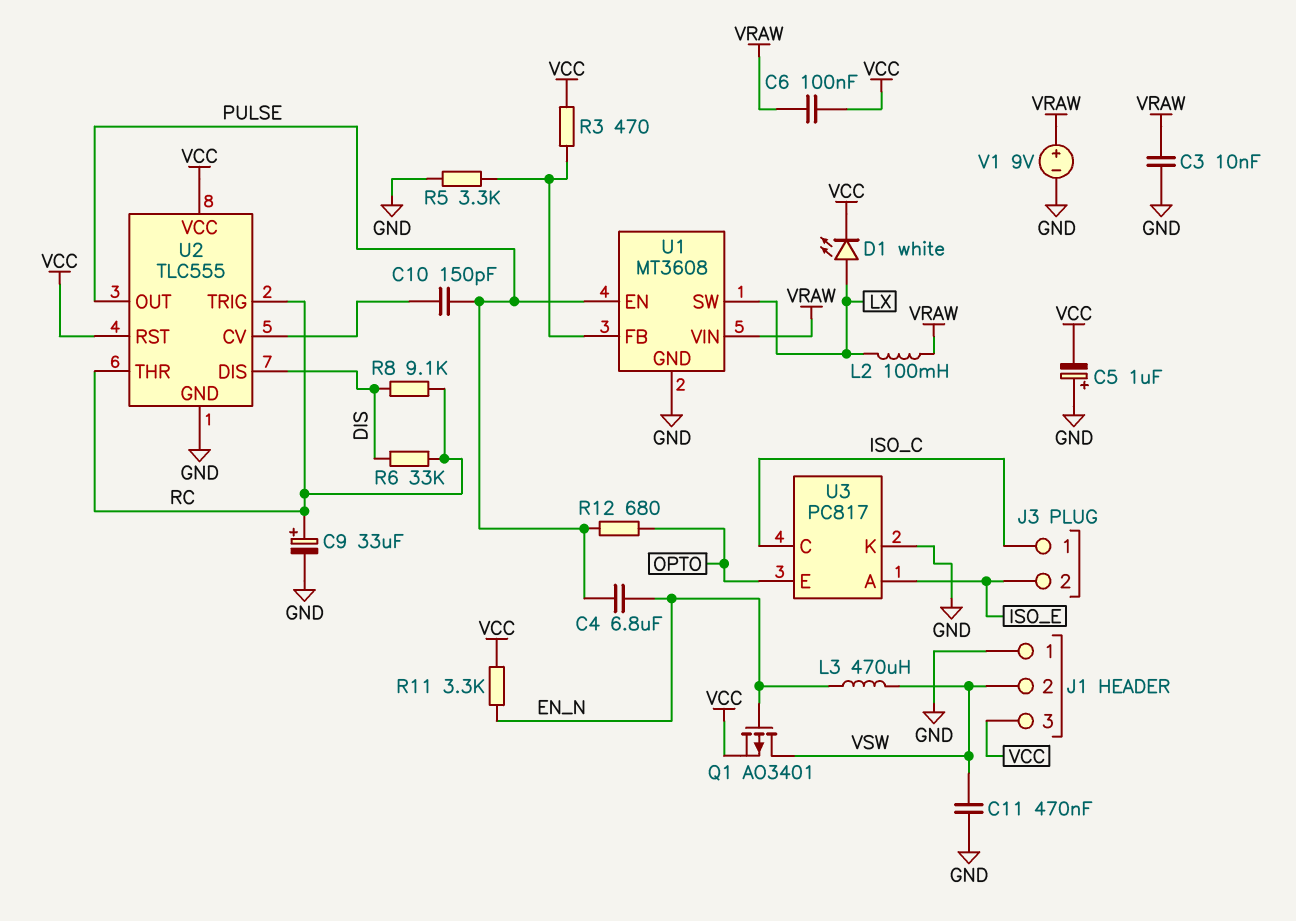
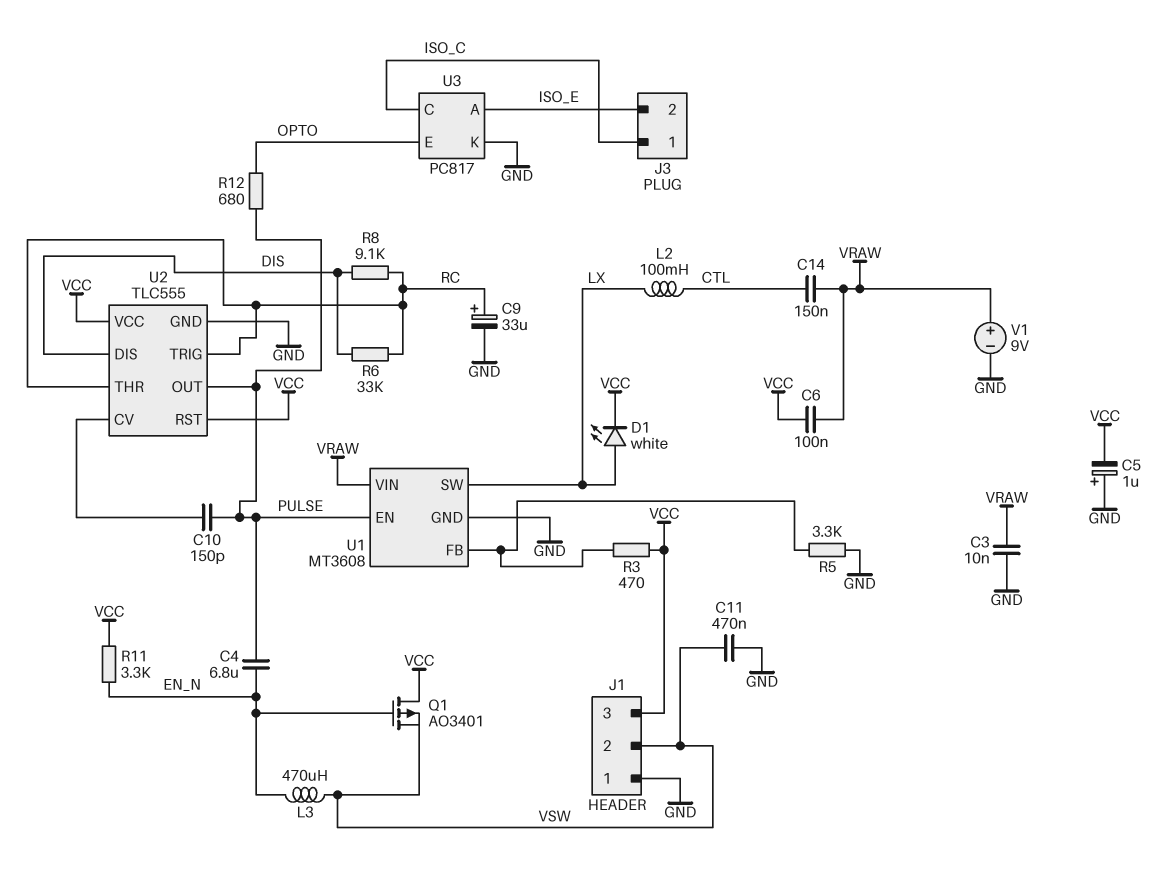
C14: none -> 150nF (CTL, VRAW)
L2: 100mH (LX, VRAW) -> 100mH (CTL, LX)
Q1: PMOS AO3401 (G EN_N, D VSW, S VCC) -> PMOS AO3401 (G EN_N, D VCC, S VSW)

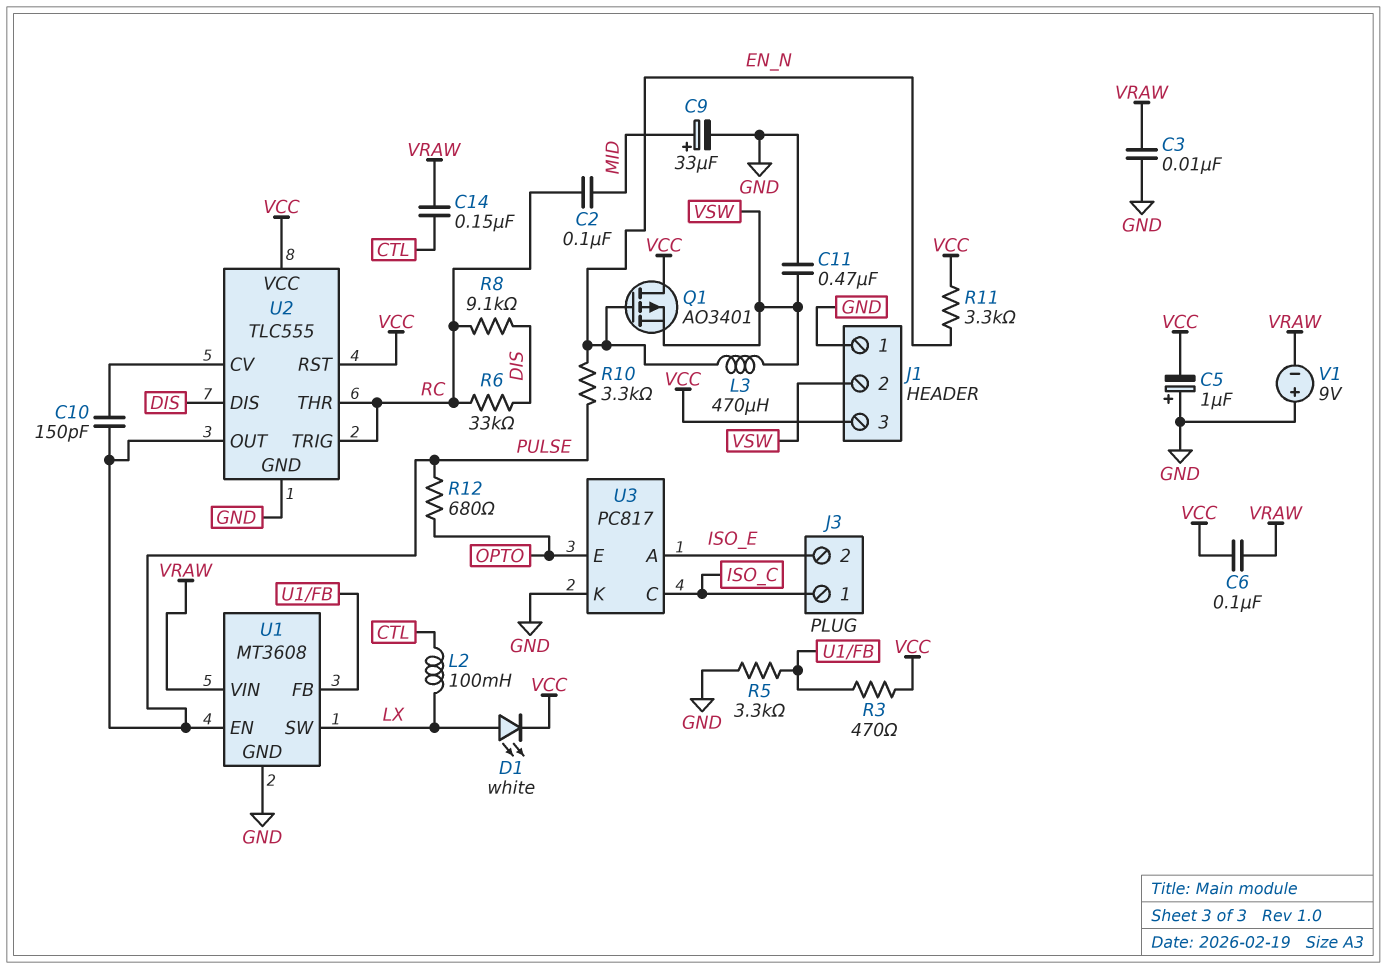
C2: none -> 100nF (MID, RC)
C4: 6.8uF (EN_N, PULSE) -> none
C9: 33uF (plus RC, minus GND) -> 33uF (plus MID, minus GND)
R10: none -> 3.3k (EN_N, PULSE)
V1: 9V (plus VRAW, minus GND) -> 9V (plus GND, minus VRAW)

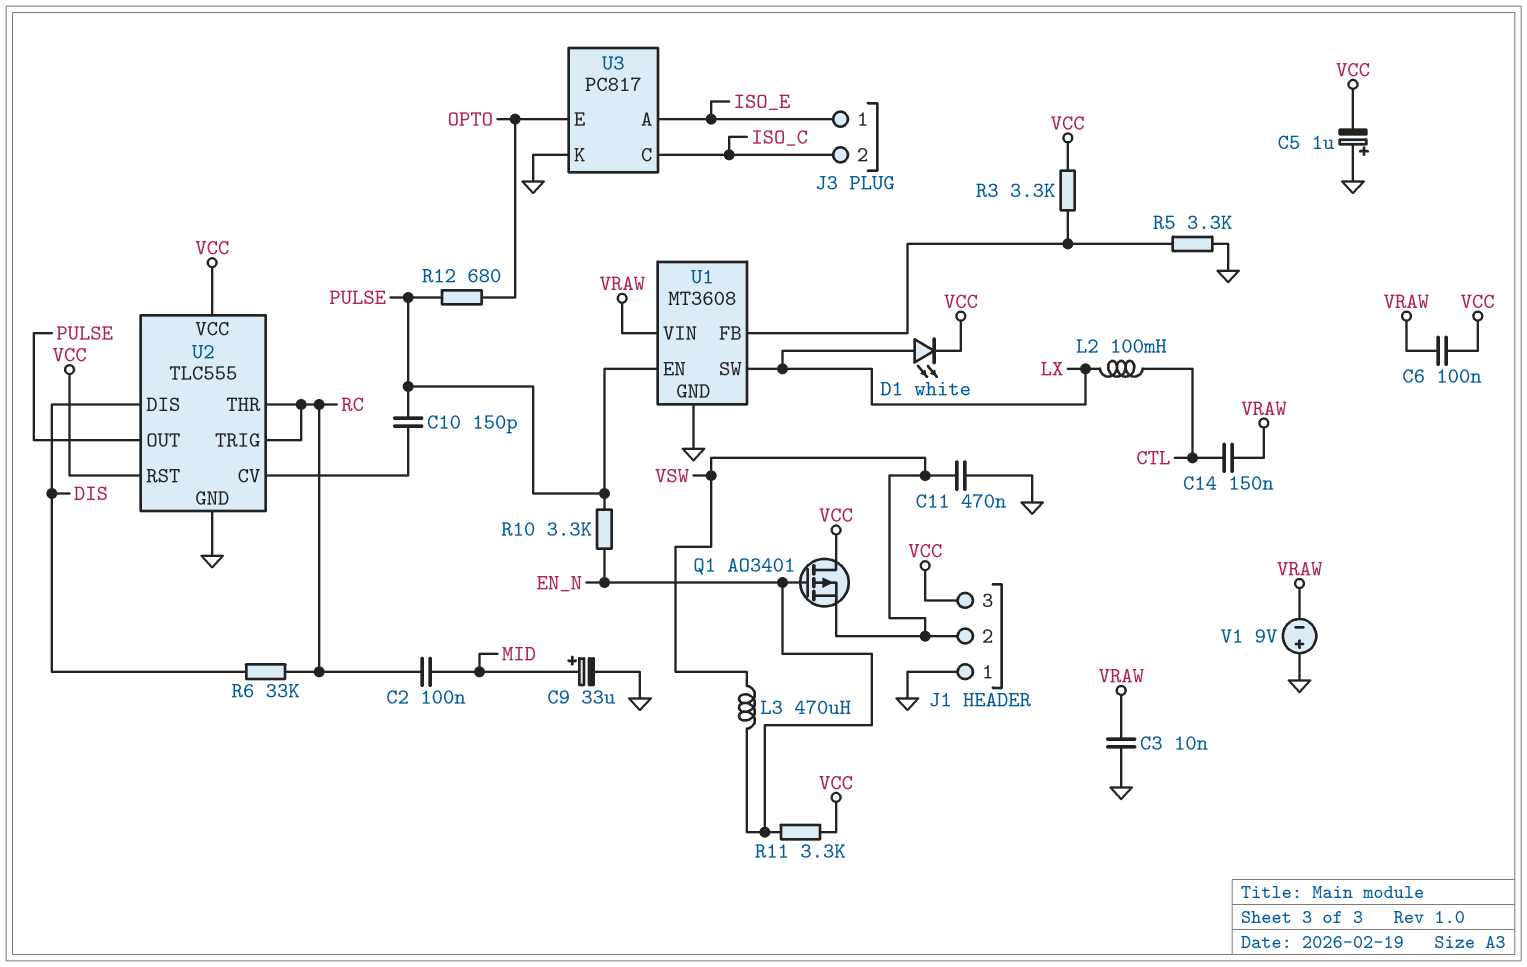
J3 pin 1: ISO_C -> ISO_E
J3 pin 2: ISO_E -> ISO_C
R3: 470 (U1/FB, VCC) -> 3.3k (U1/FB, VCC)
R8: 9.1k (DIS, RC) -> none

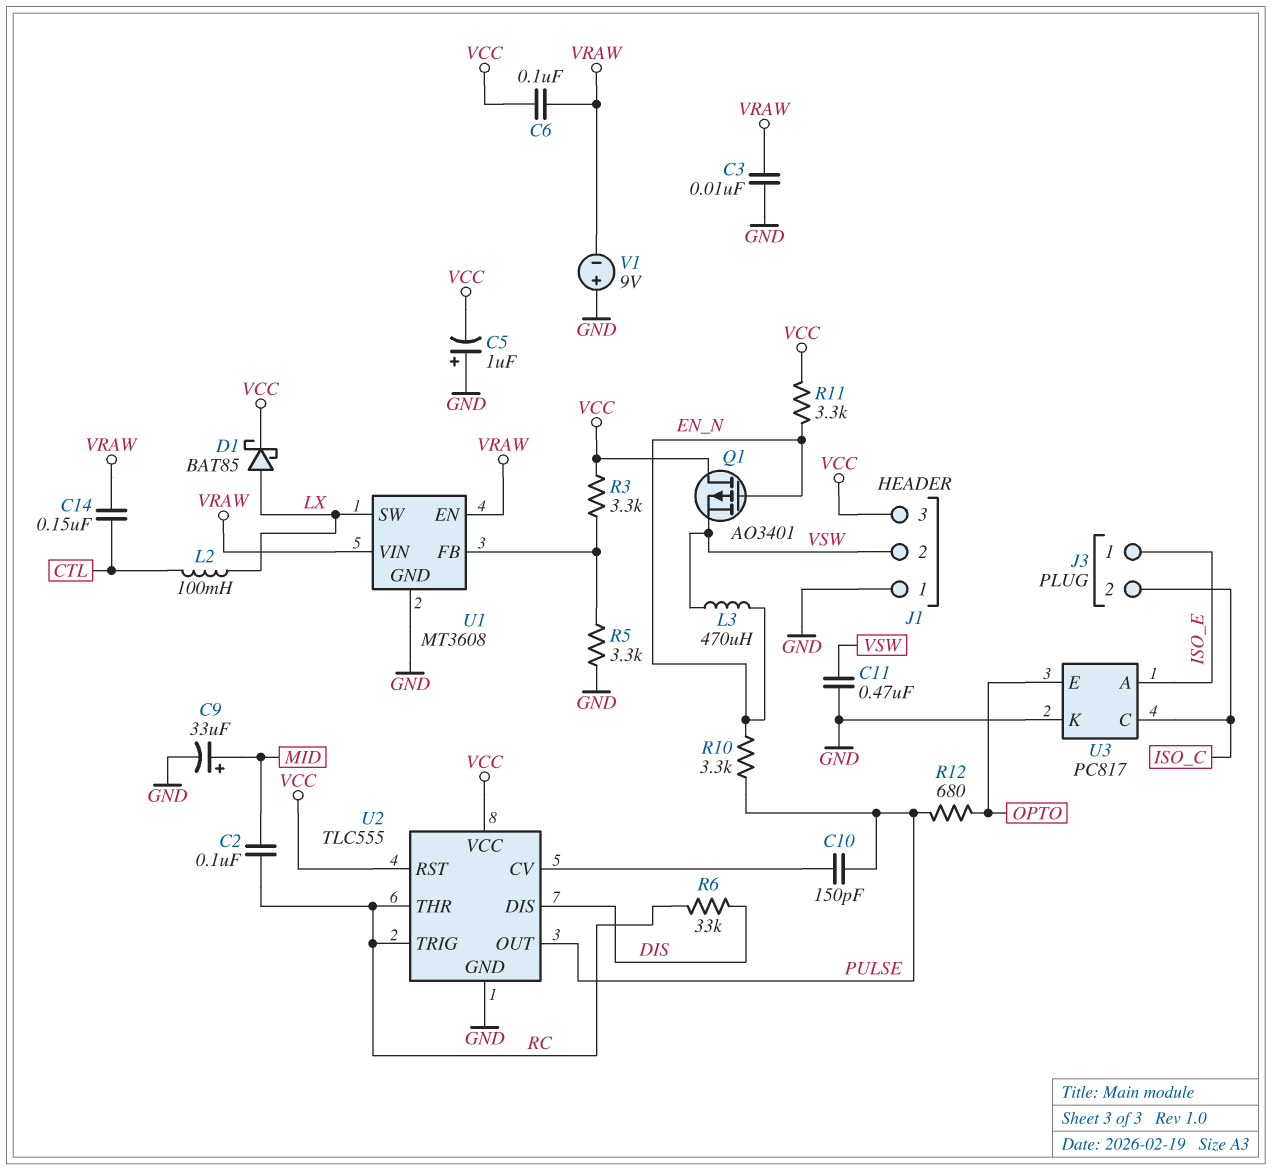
D1: LED white (A LX, K VCC) -> schottky BAT85 (A LX, K VCC)
U1 pin EN: PULSE -> VRAW

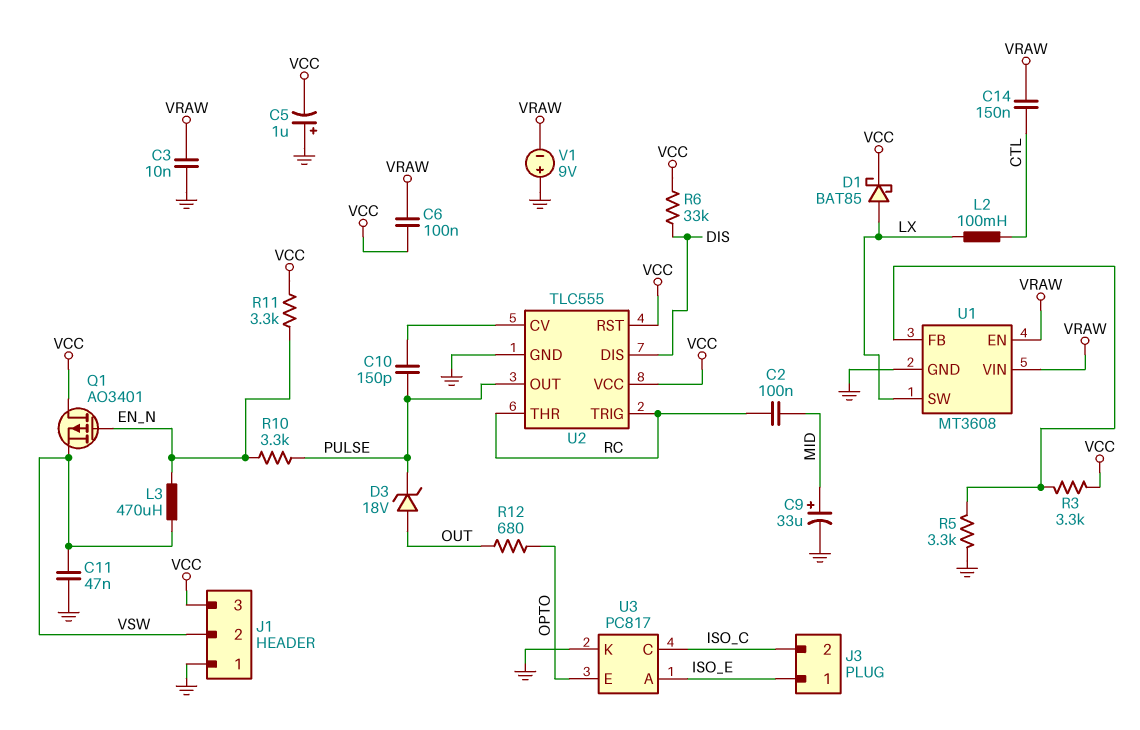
C11: 470nF (GND, VSW) -> 47nF (GND, VSW)
D3: none -> zener 18V (A OUT, K PULSE)
R6: 33k (DIS, RC) -> 33k (DIS, VCC)
R12: 680 (OPTO, PULSE) -> 680 (OPTO, OUT)

